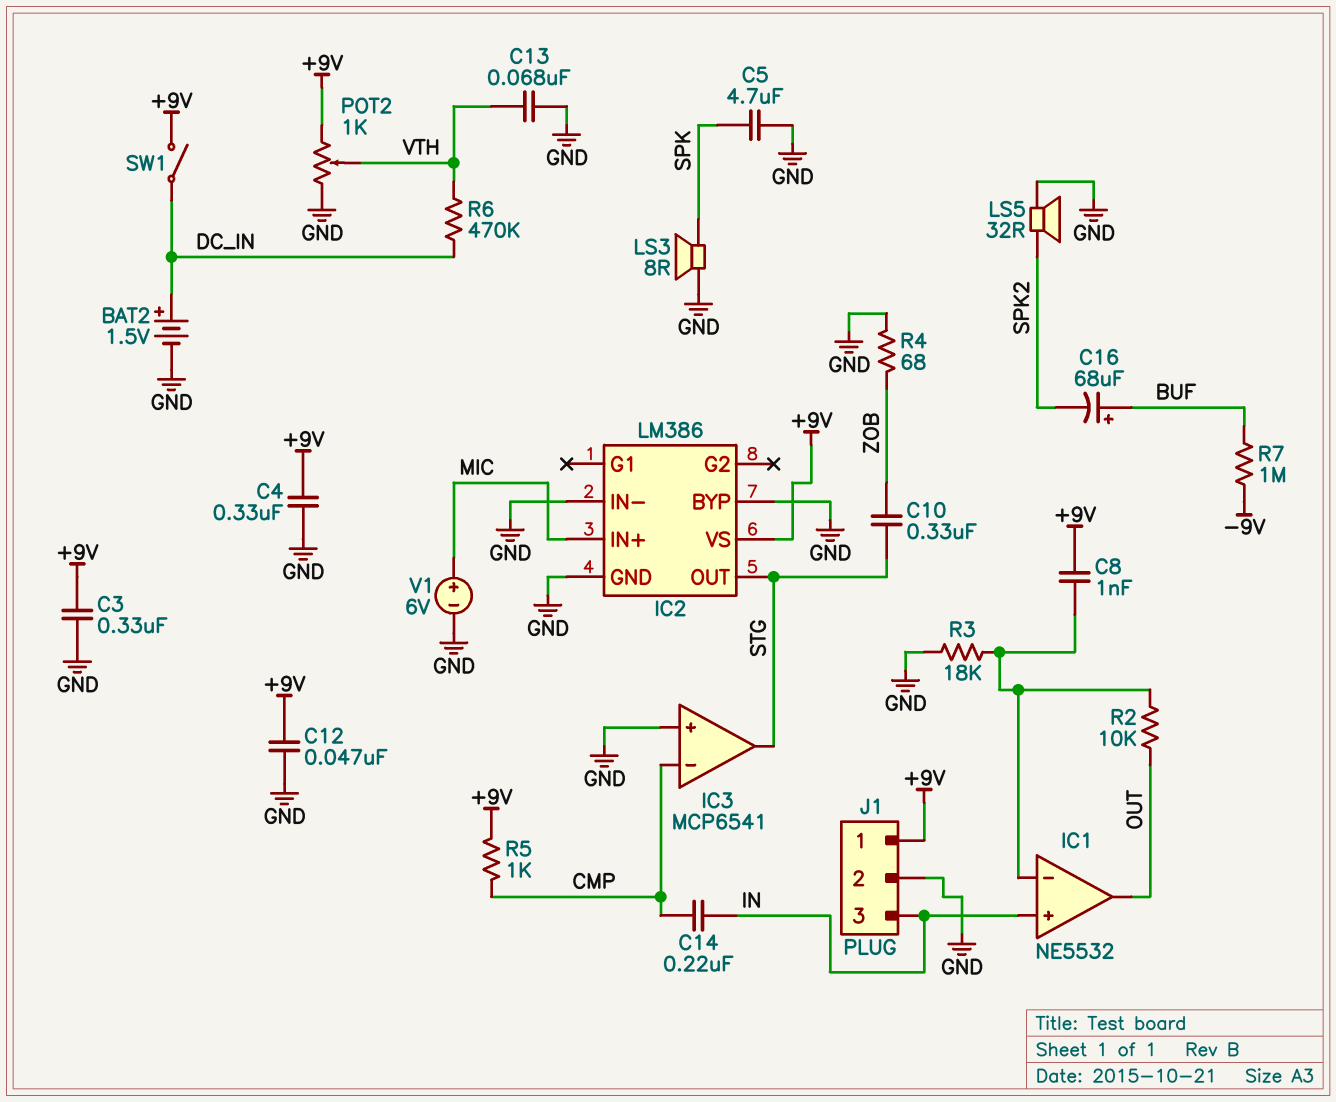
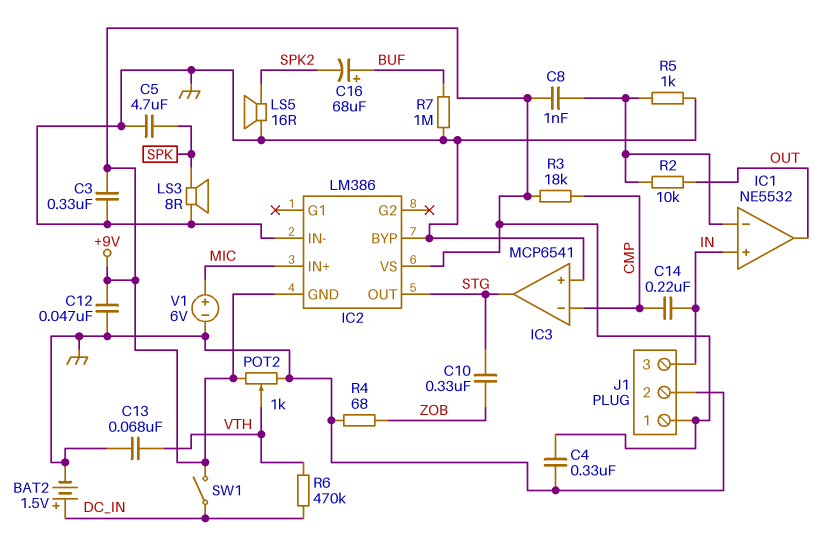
IC2 pin GND: GND -> +9V
LS5: speaker 32R (GND, SPK2) -> speaker 16R (GND, SPK2)
R3: 18k (GND, IC1/in-) -> 18k (+9V, CMP)
R5: 1k (+9V, CMP) -> 1k (GND, IC1/in-)
R7: 1M (-9V, BUF) -> 1M (BUF, GND)

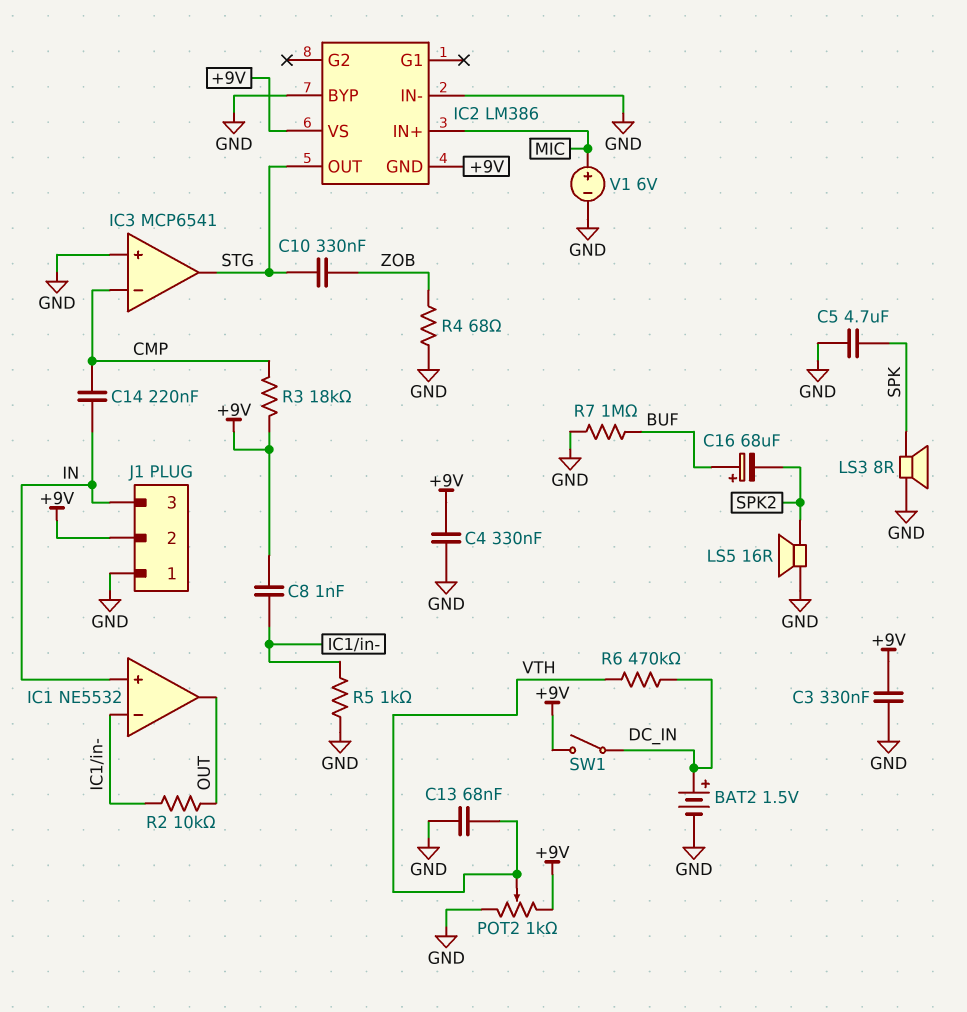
C12: 47nF (+9V, GND) -> none
J1 pin 1: +9V -> GND
J1 pin 2: GND -> +9V

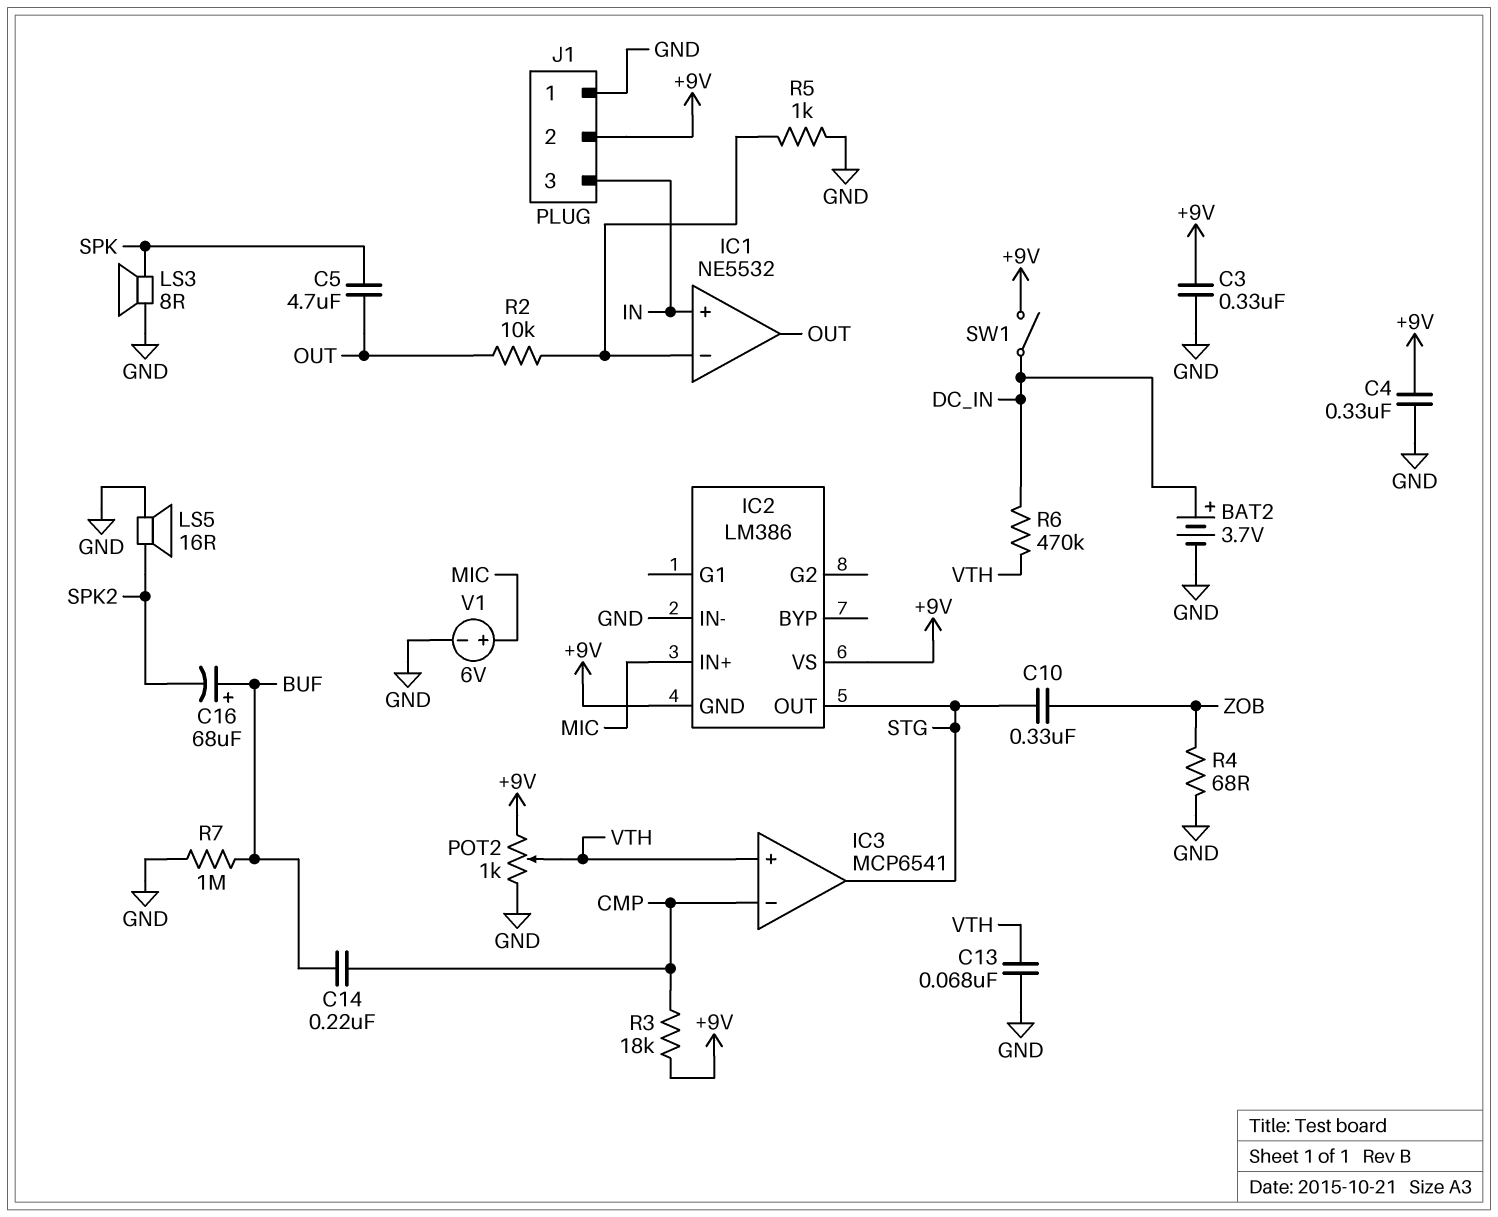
BAT2: 1.5V (plus DC_IN, minus GND) -> 3.7V (plus DC_IN, minus GND)
C5: 4.7uF (GND, SPK) -> 4.7uF (OUT, SPK)
C8: 1nF (+9V, IC1/in-) -> none
C14: 220nF (CMP, IN) -> 220nF (BUF, CMP)
IC2 pin BYP: GND -> none
IC3 pin in+: GND -> VTH

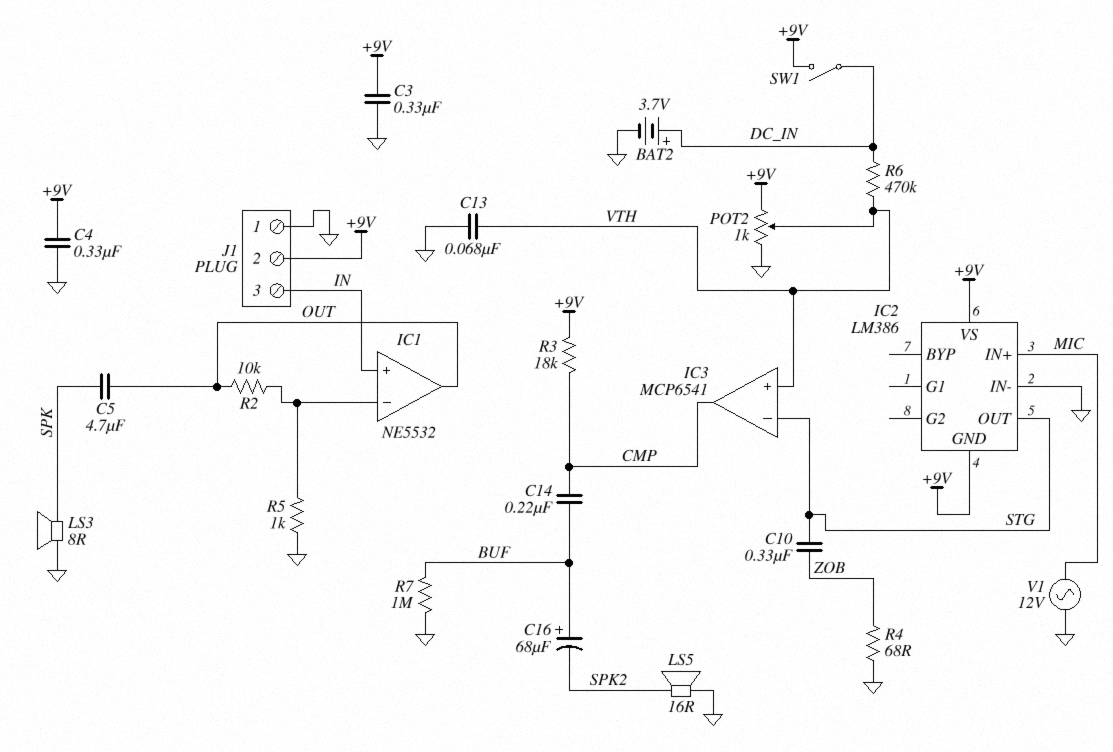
IC3 pin in-: CMP -> STG
IC3 pin out: STG -> CMP
V1: 6V (plus MIC, minus GND) -> AC 12V (GND, MIC)

